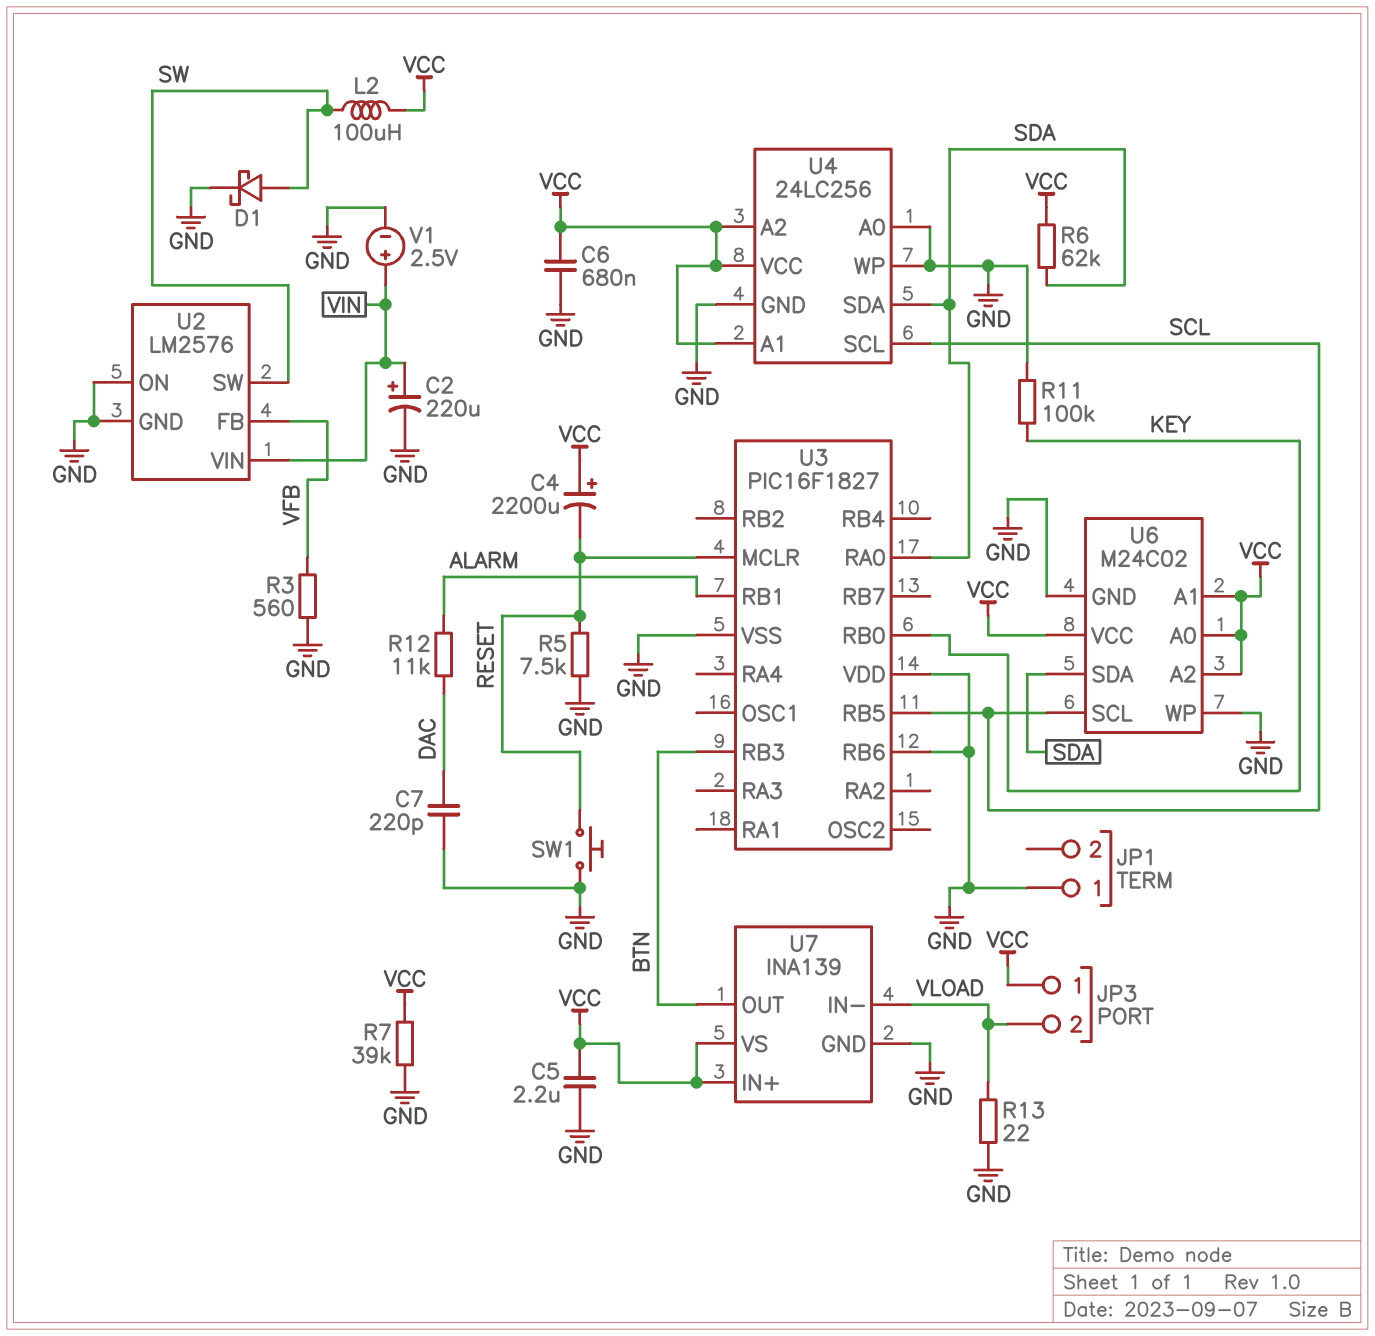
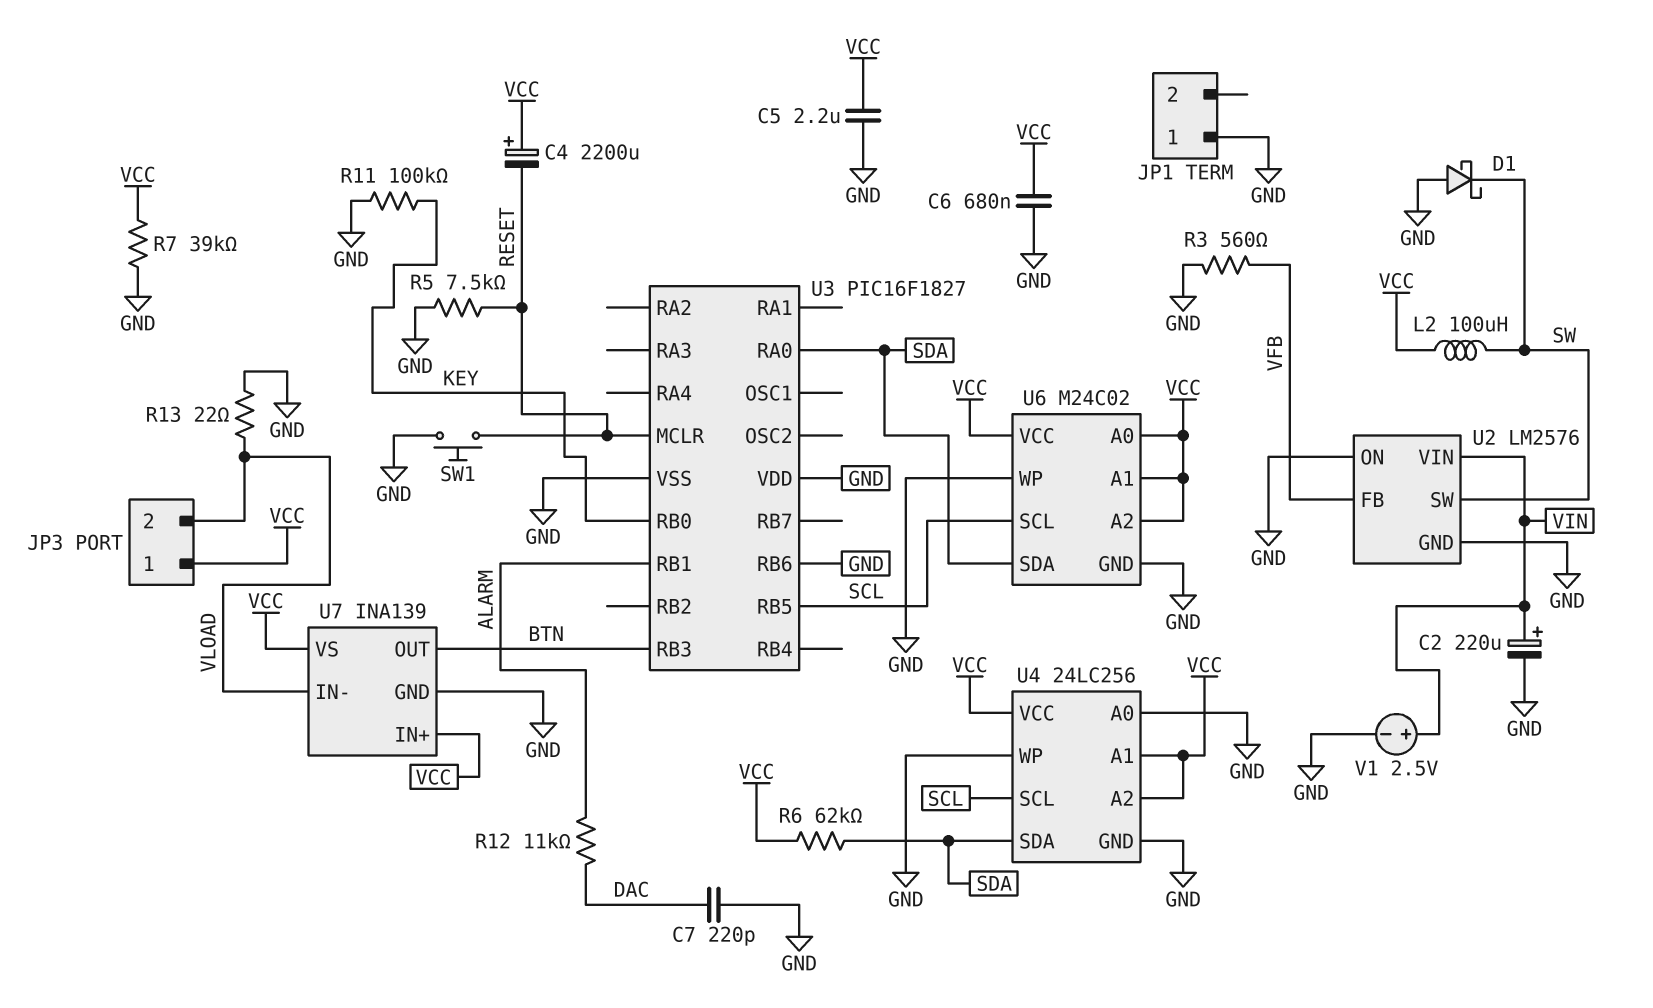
D1: schottky (A SW, K GND) -> schottky (A GND, K SW)

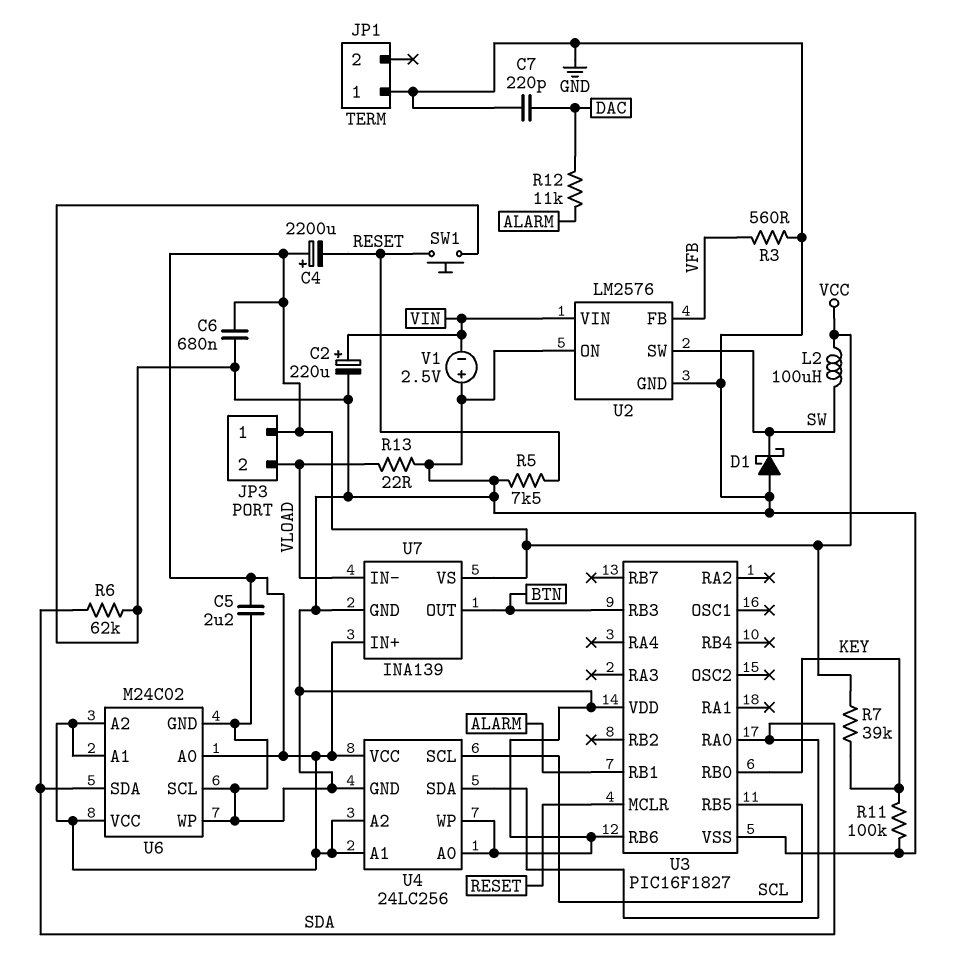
R6: 62k (SDA, VCC) -> 62k (GND, SDA)
R7: 39k (GND, VCC) -> 39k (KEY, VCC)
U6 pin SCL: SCL -> GND
V1: 2.5V (plus VIN, minus GND) -> 2.5V (plus GND, minus VIN)

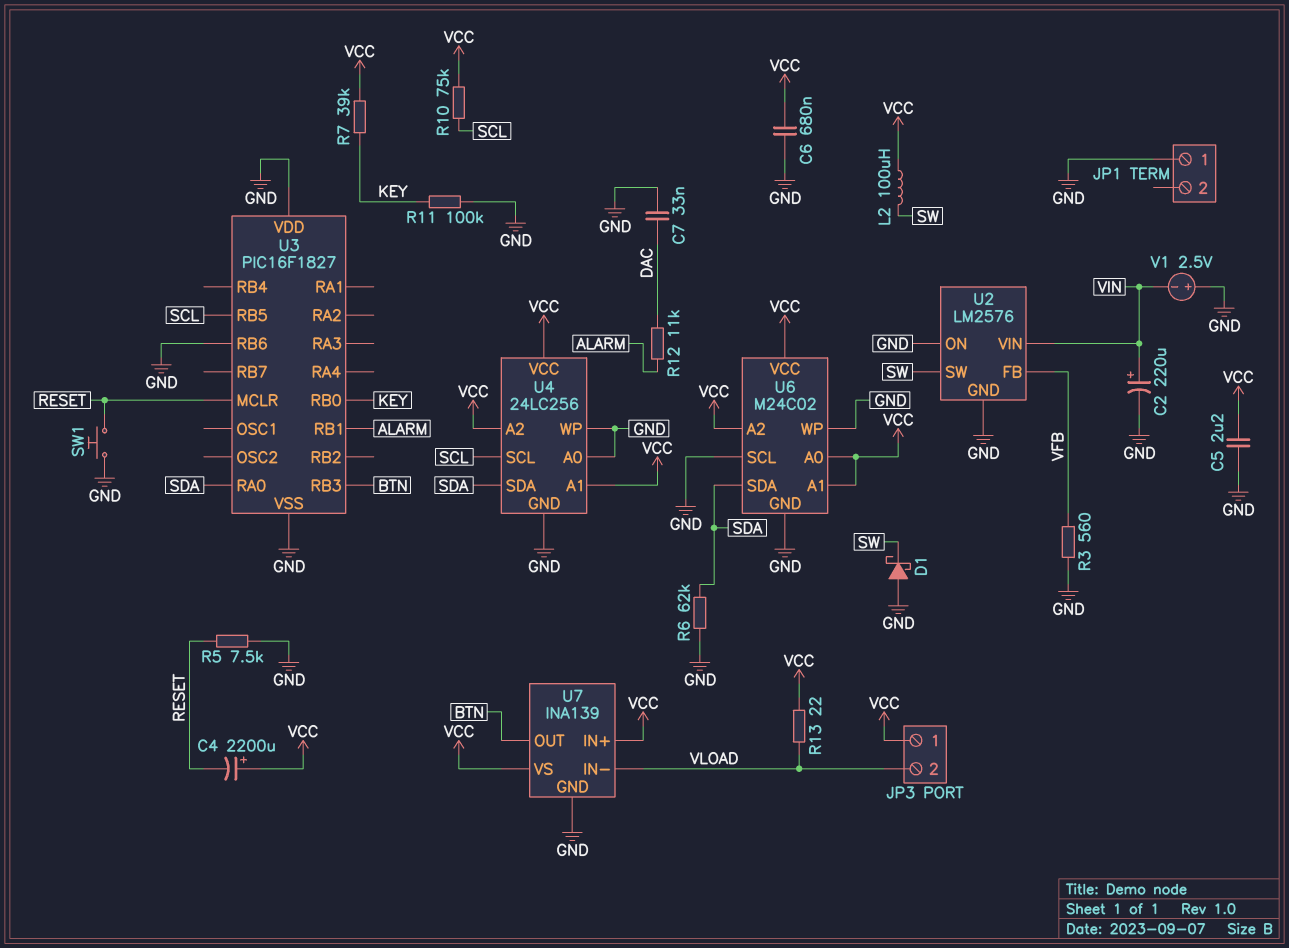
C7: 220pF (DAC, GND) -> 33nF (DAC, GND)
R10: none -> 75k (SCL, VCC)
R13: 22 (GND, VLOAD) -> 22 (VCC, VLOAD)

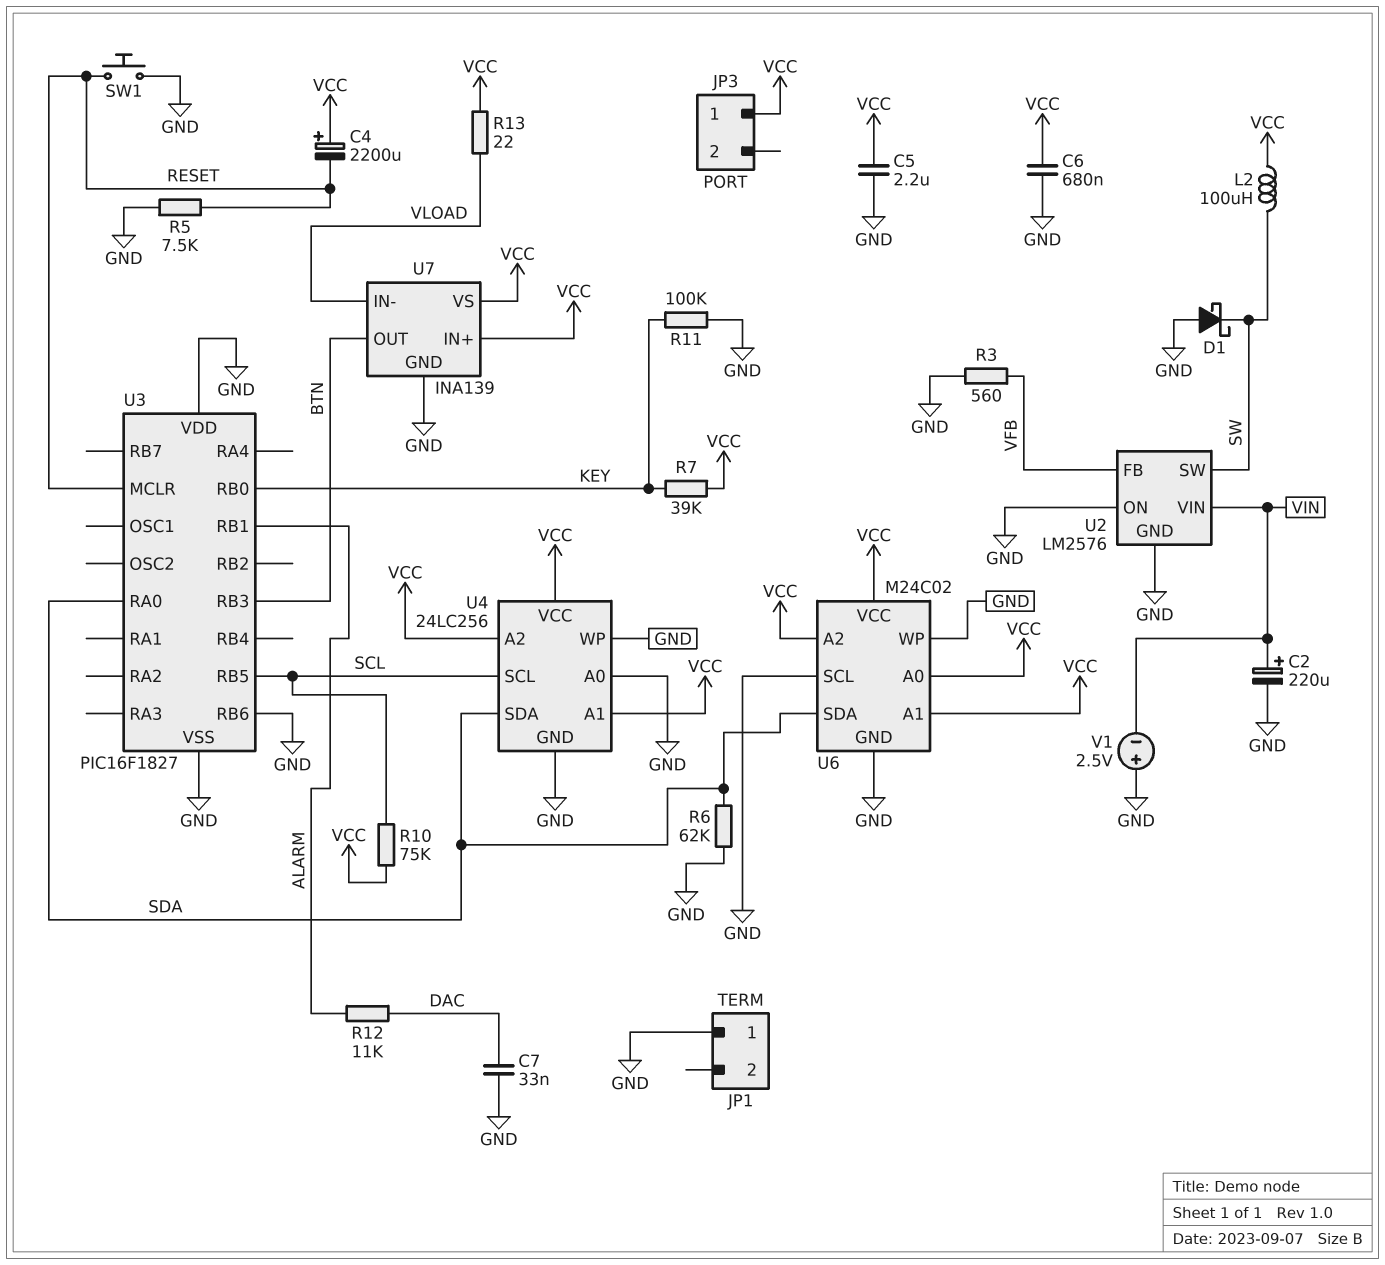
JP3 pin 2: VLOAD -> none

